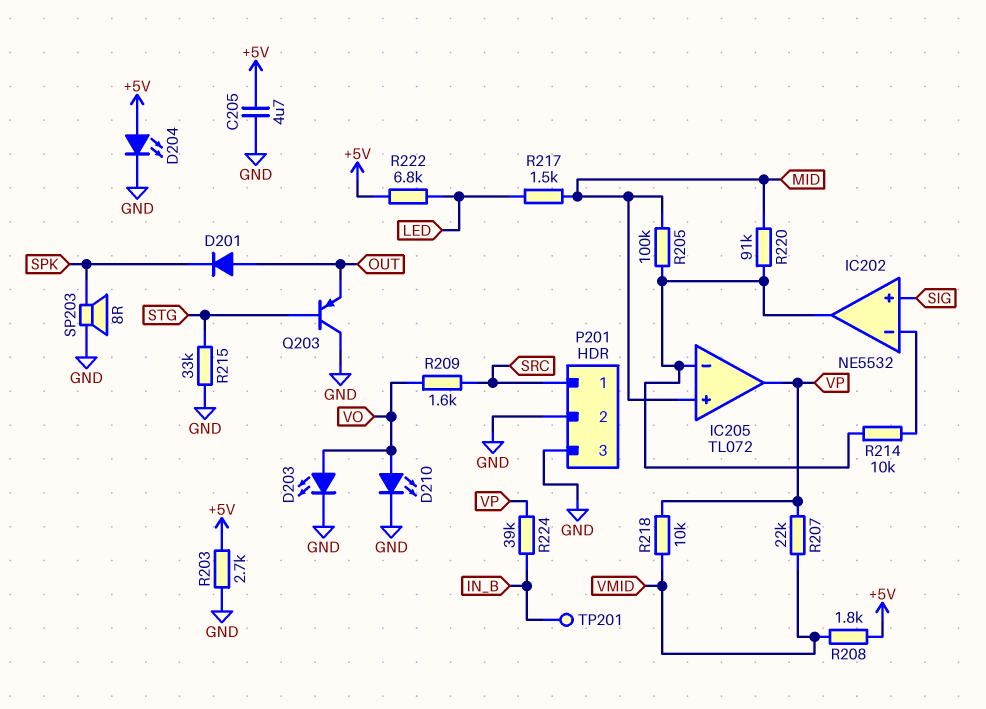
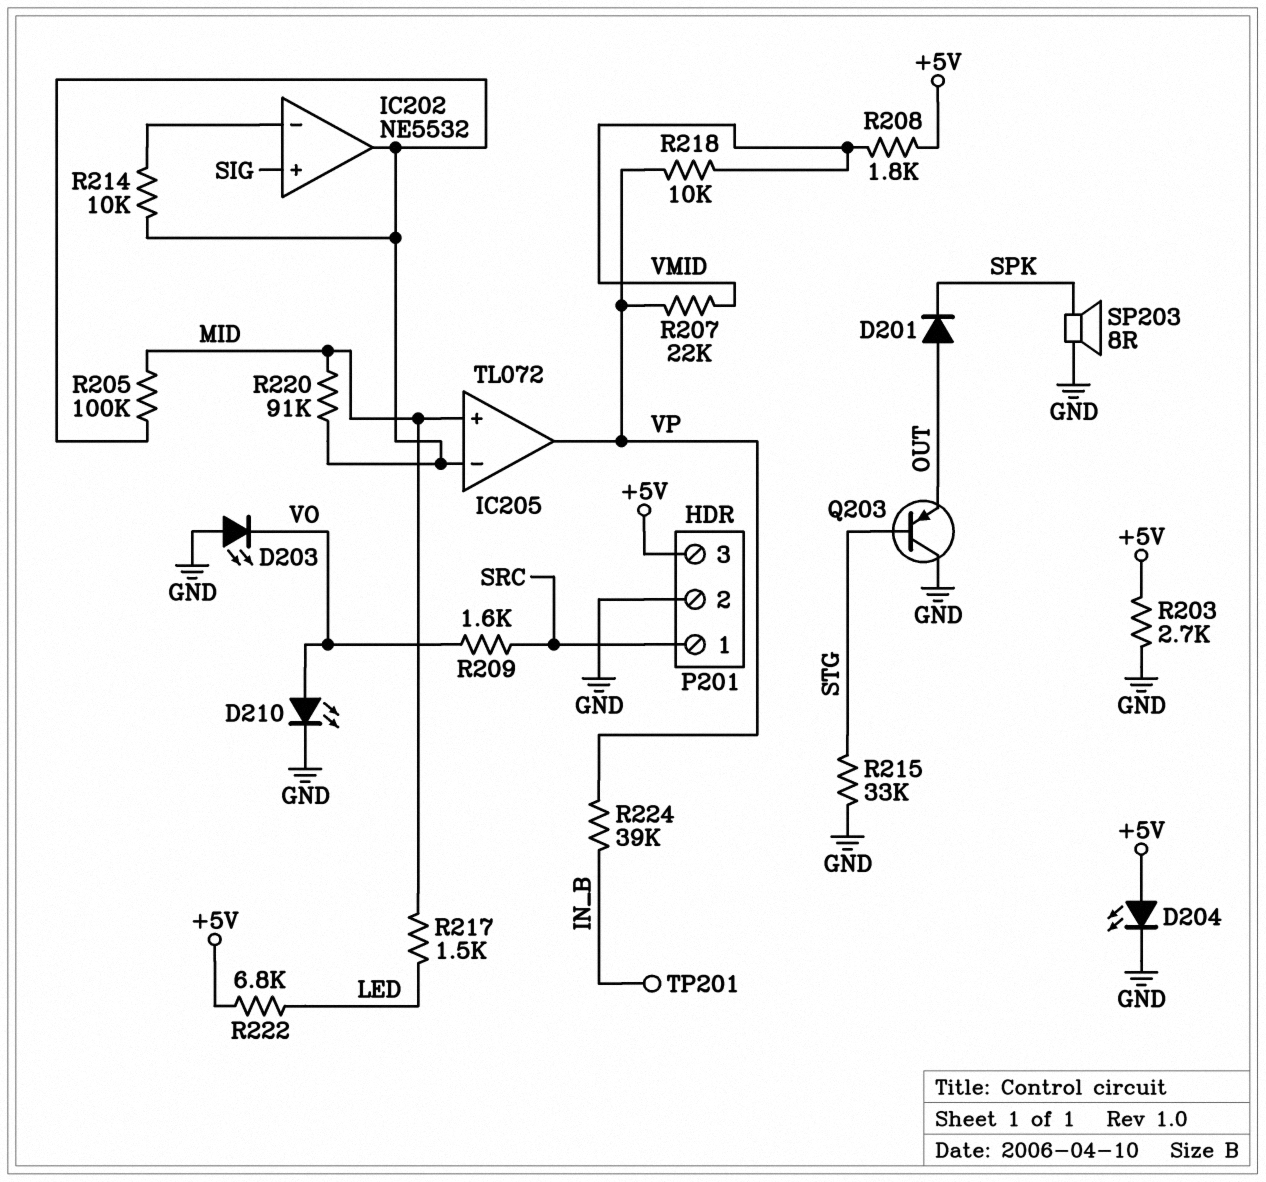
C205: 4.7uF (+5V, GND) -> none
D203: LED (A VO, K GND) -> LED (A GND, K VO)
P201 pin 3: GND -> +5V

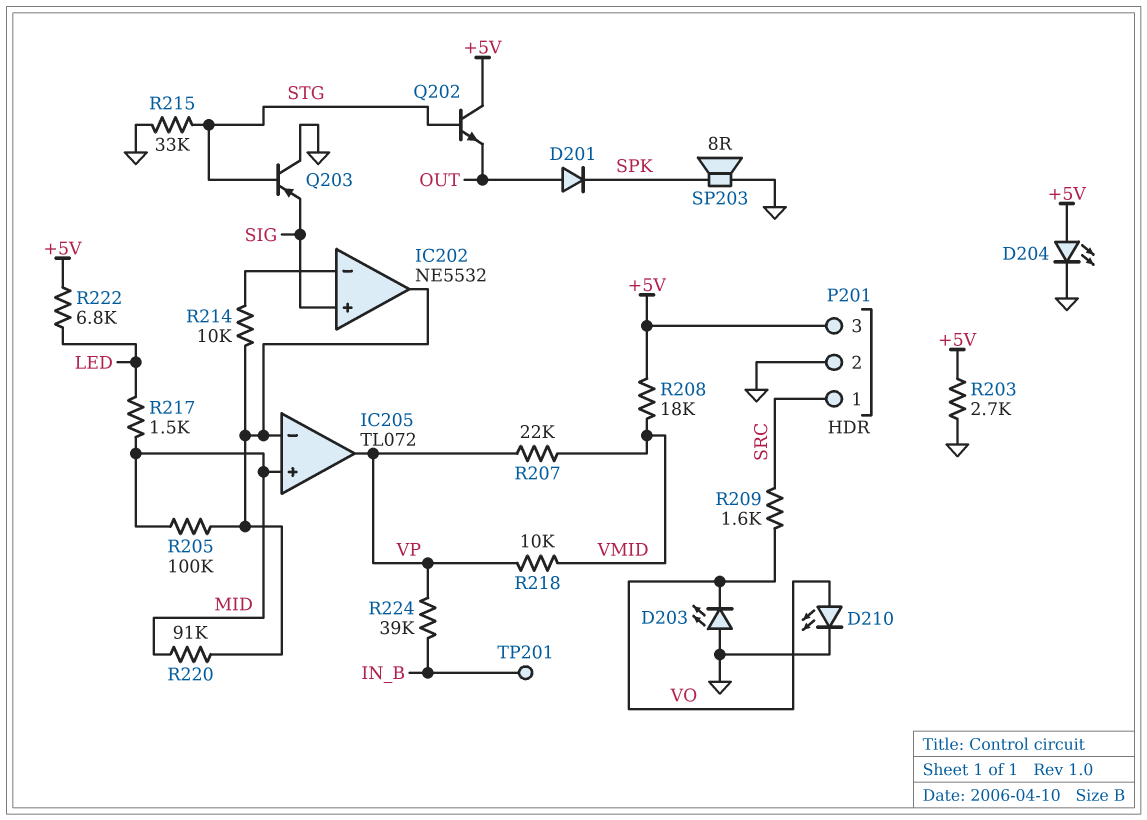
Q202: none -> NPN (B STG, C +5V, E OUT)
Q203: PNP (B STG, C GND, E OUT) -> PNP (B STG, C GND, E SIG)
R208: 1.8k (+5V, VMID) -> 18k (+5V, VMID)

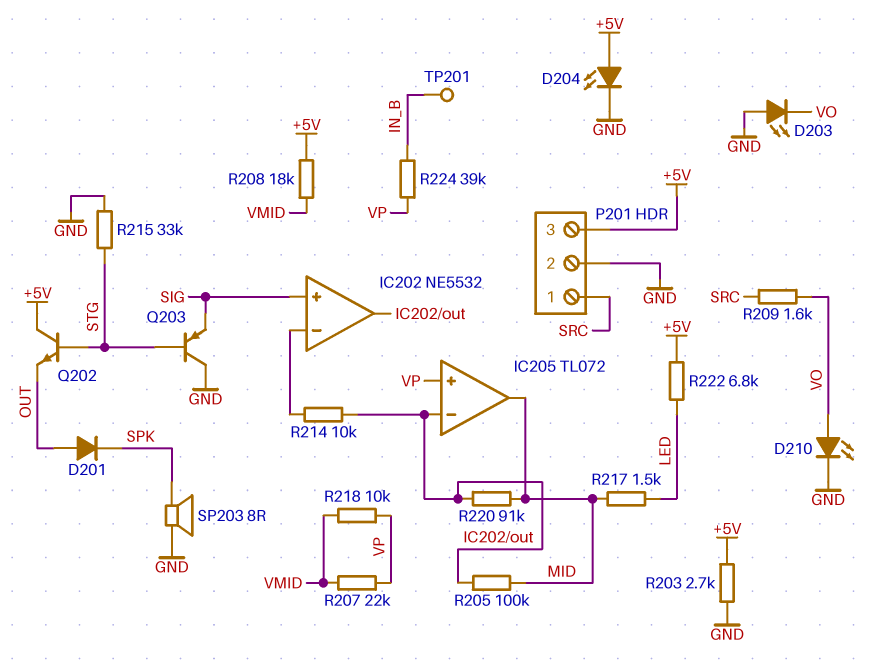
IC205 pin in+: MID -> VP
IC205 pin out: VP -> MID

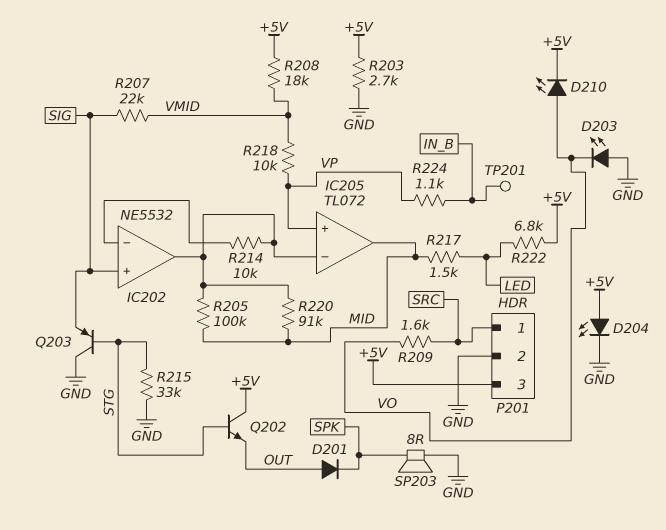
D210: LED (A VO, K GND) -> LED (A VO, K +5V)
R207: 22k (VMID, VP) -> 22k (SIG, VMID)
R224: 39k (IN_B, VP) -> 1.1k (IN_B, VP)

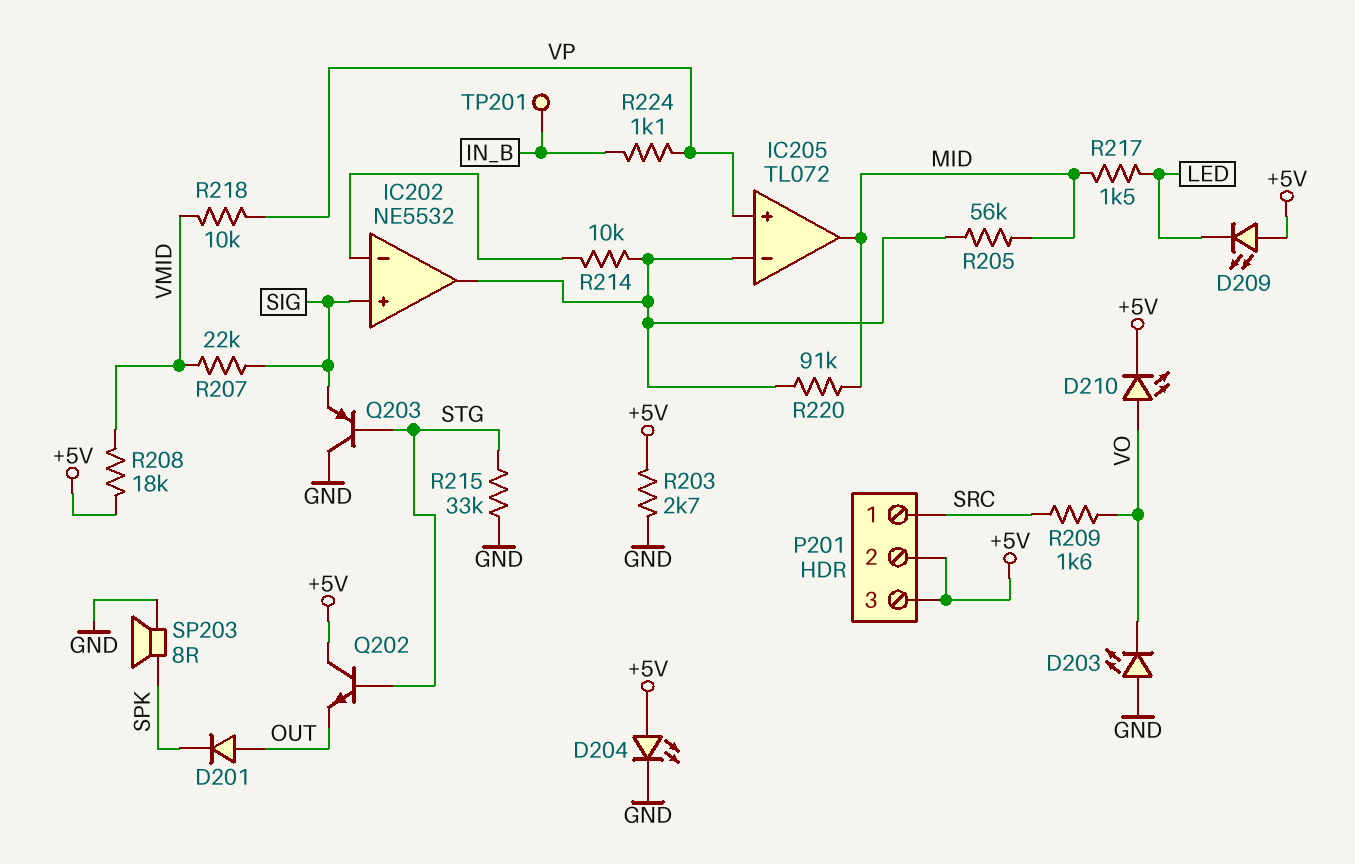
D209: none -> LED (A +5V, K LED)
P201 pin 2: GND -> +5V
R205: 100k (IC202/out, MID) -> 56k (IC202/out, MID)
R222: 6.8k (+5V, LED) -> none

